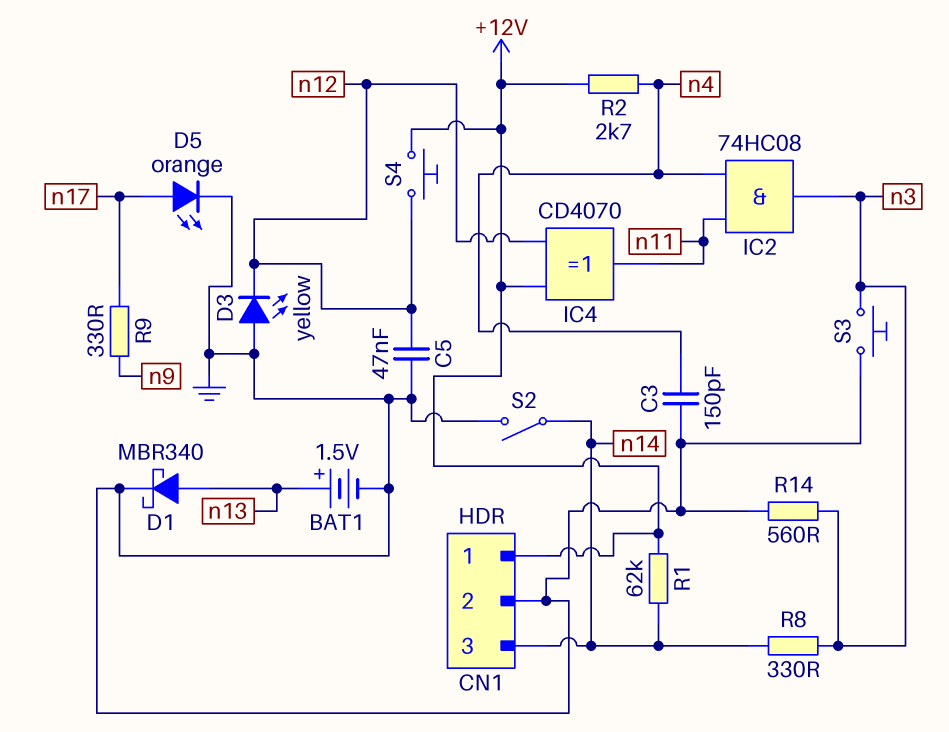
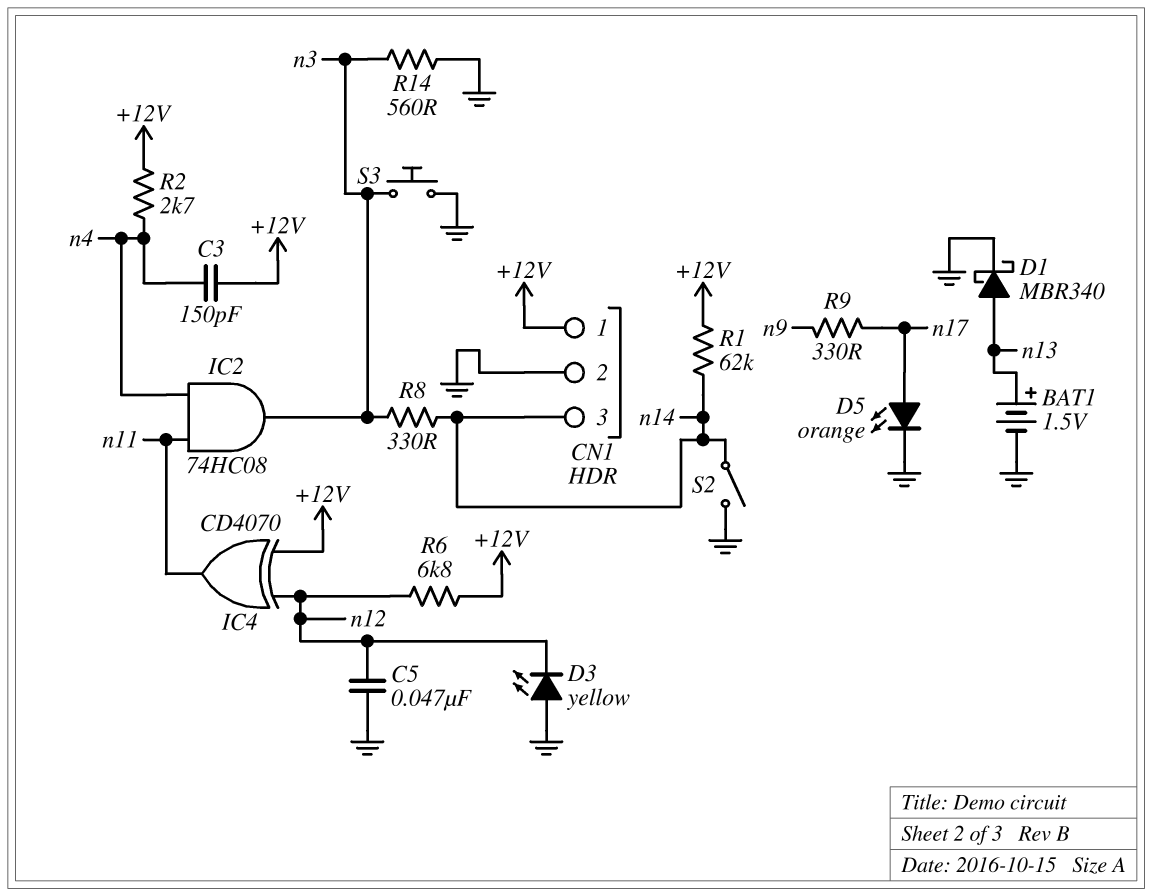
C3: 150pF (GND, n4) -> 150pF (+12V, n4)
R6: none -> 6.8k (+12V, n12)
S4: button (+12V, n12) -> none

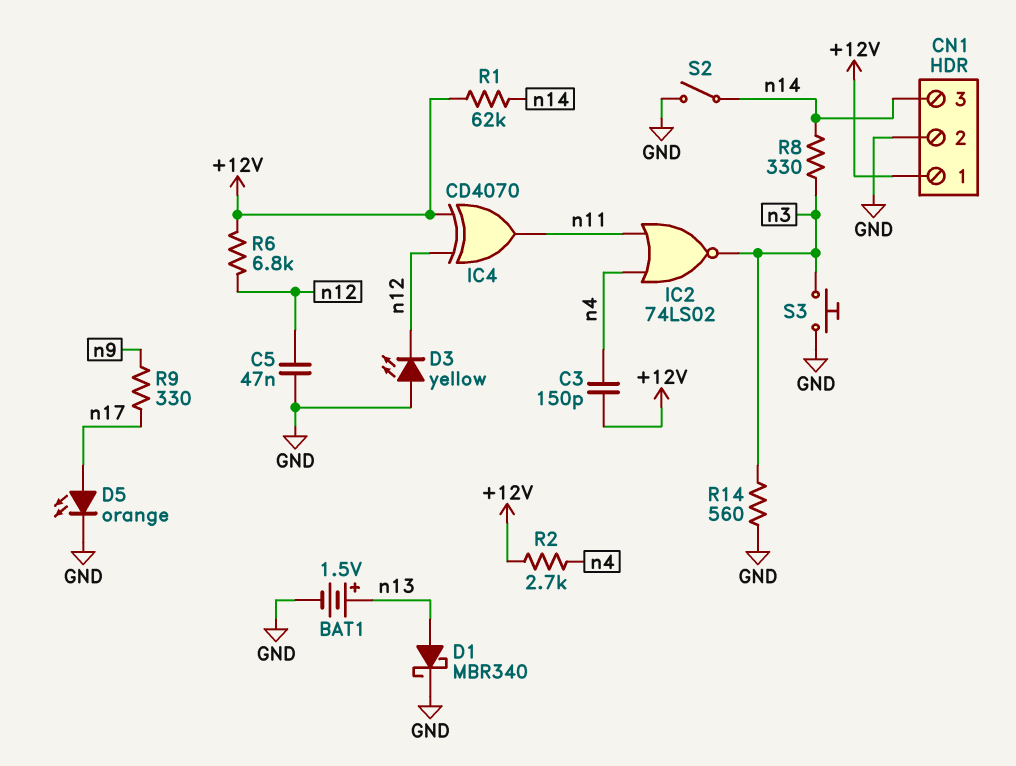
IC2: AND 74HC08 (in n4, in n11, out n3) -> NOR 74LS02 (in n4, in n11, out n3)

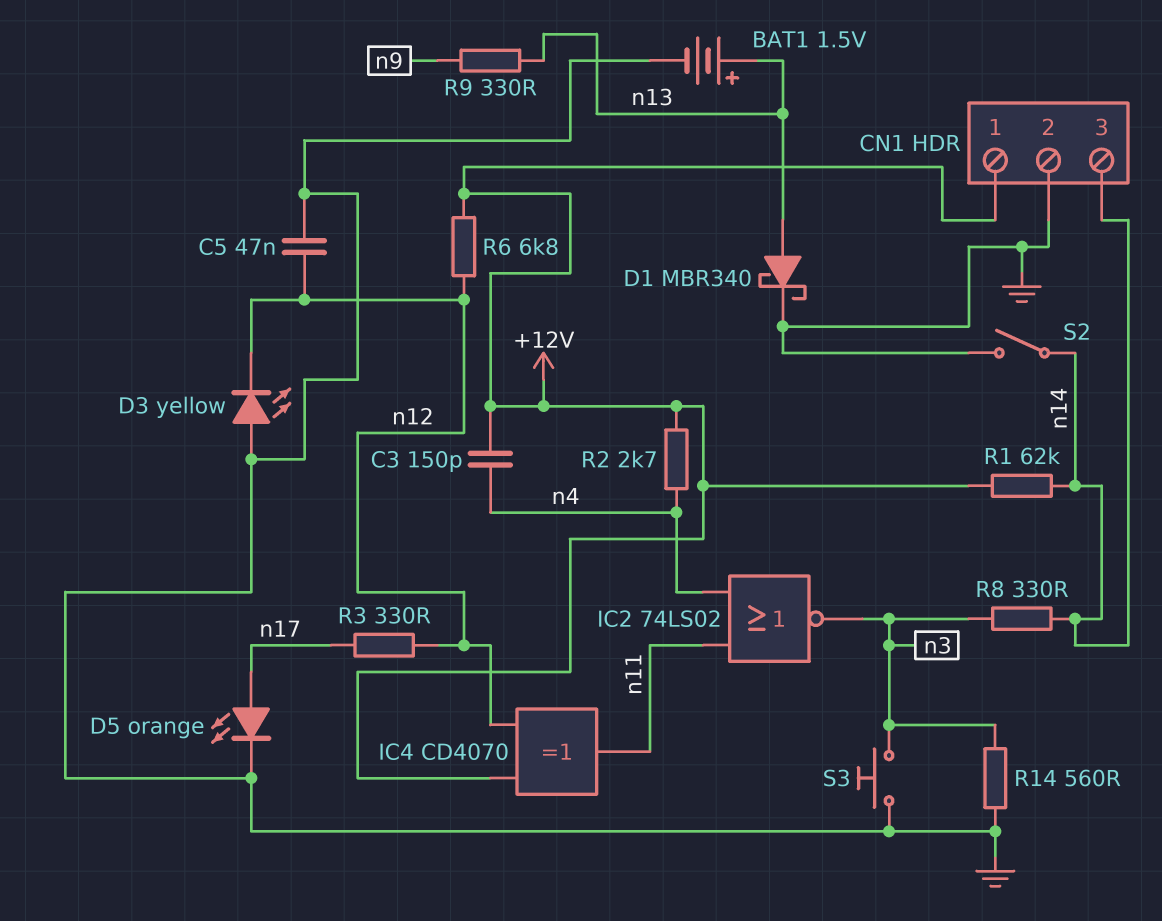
R3: none -> 330 (n12, n17)
R9: 330 (n9, n17) -> 330 (n9, n13)

